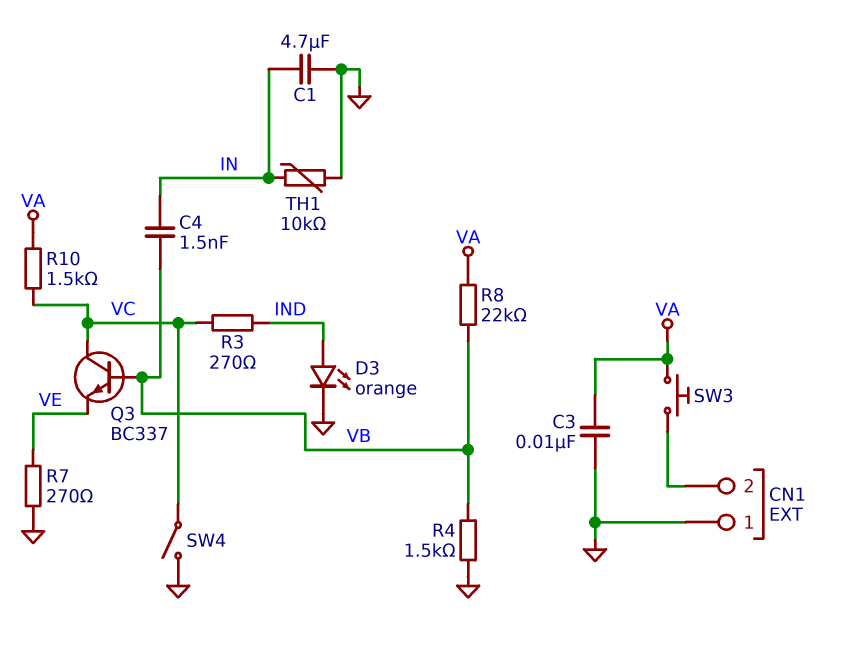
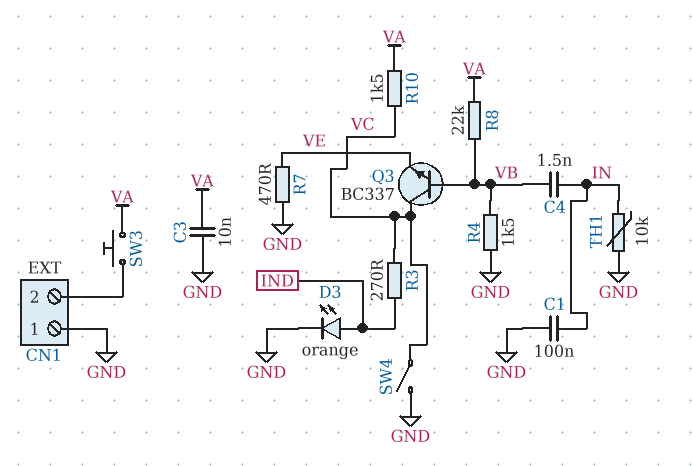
C1: 4.7uF (GND, IN) -> 100nF (GND, IN)
R7: 270 (GND, VE) -> 470 (GND, VE)

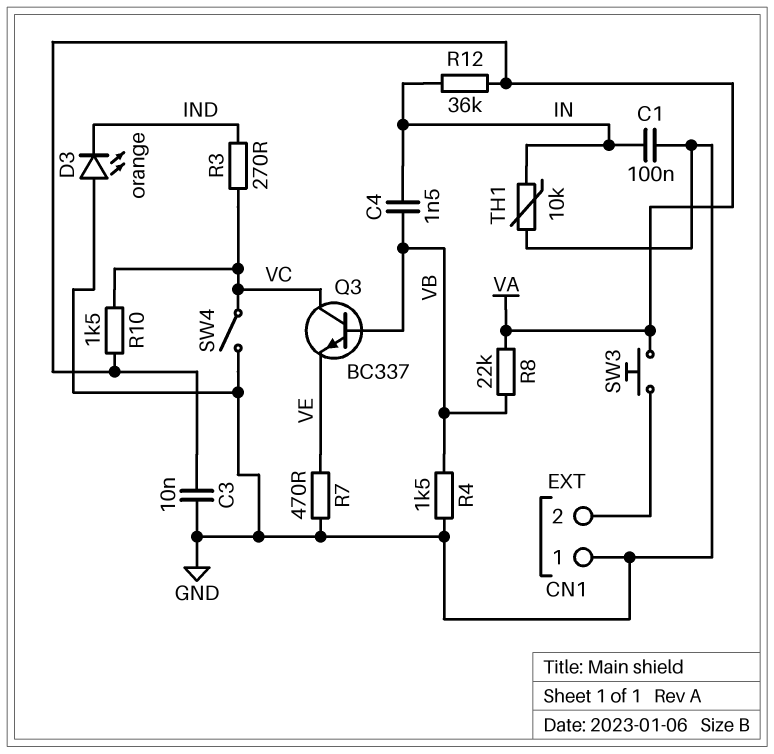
D3: LED orange (A IND, K GND) -> LED orange (A GND, K IND)
R12: none -> 36k (IN, VA)

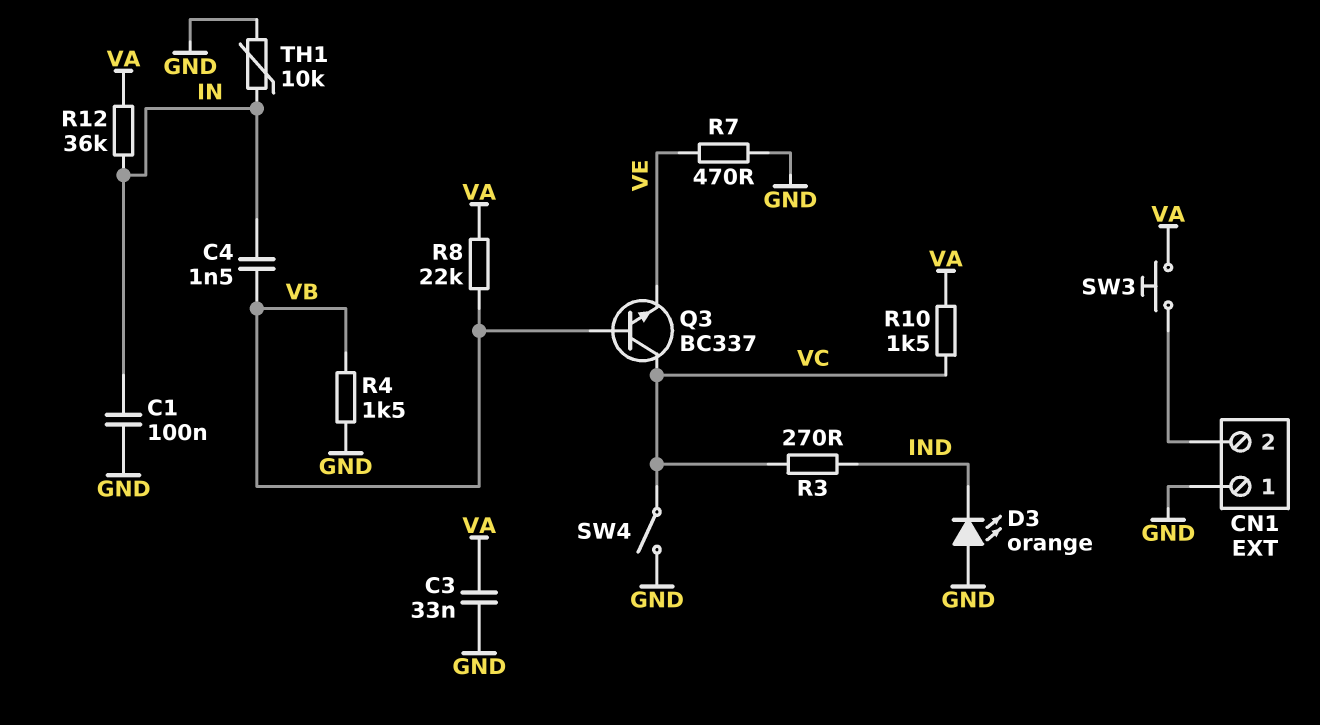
C3: 10nF (GND, VA) -> 33nF (GND, VA)

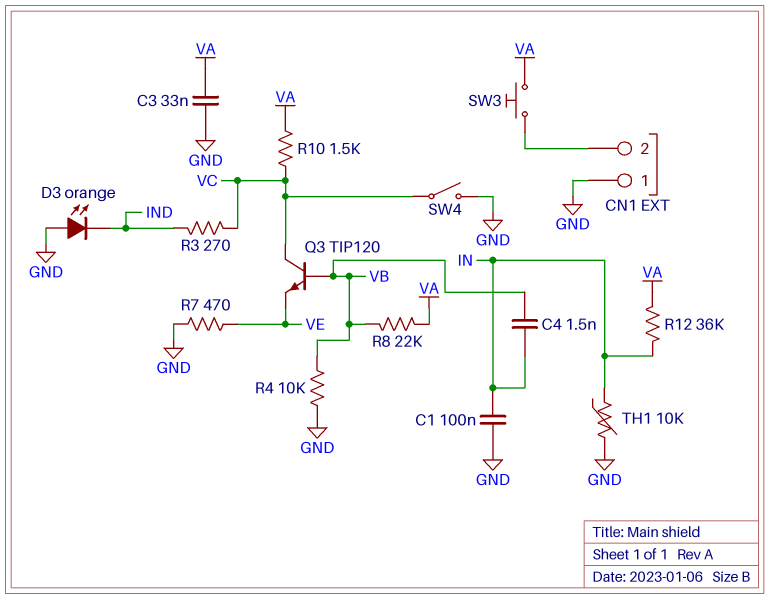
Q3: NPN BC337 (B VB, C VC, E VE) -> NPN TIP120 (B VB, C VC, E VE)
R4: 1.5k (GND, VB) -> 10k (GND, VB)

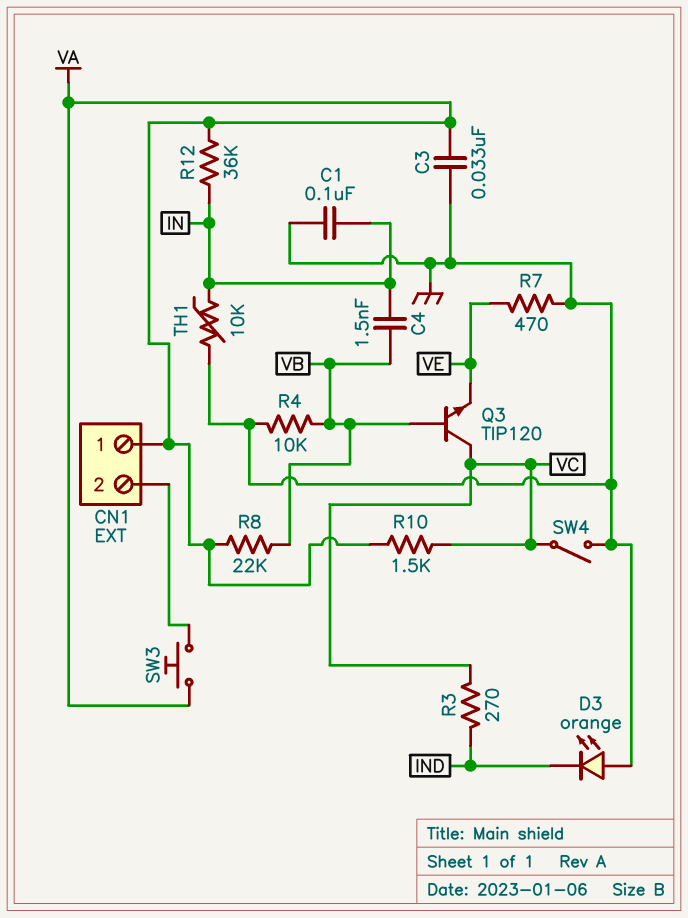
CN1 pin 1: GND -> VA

